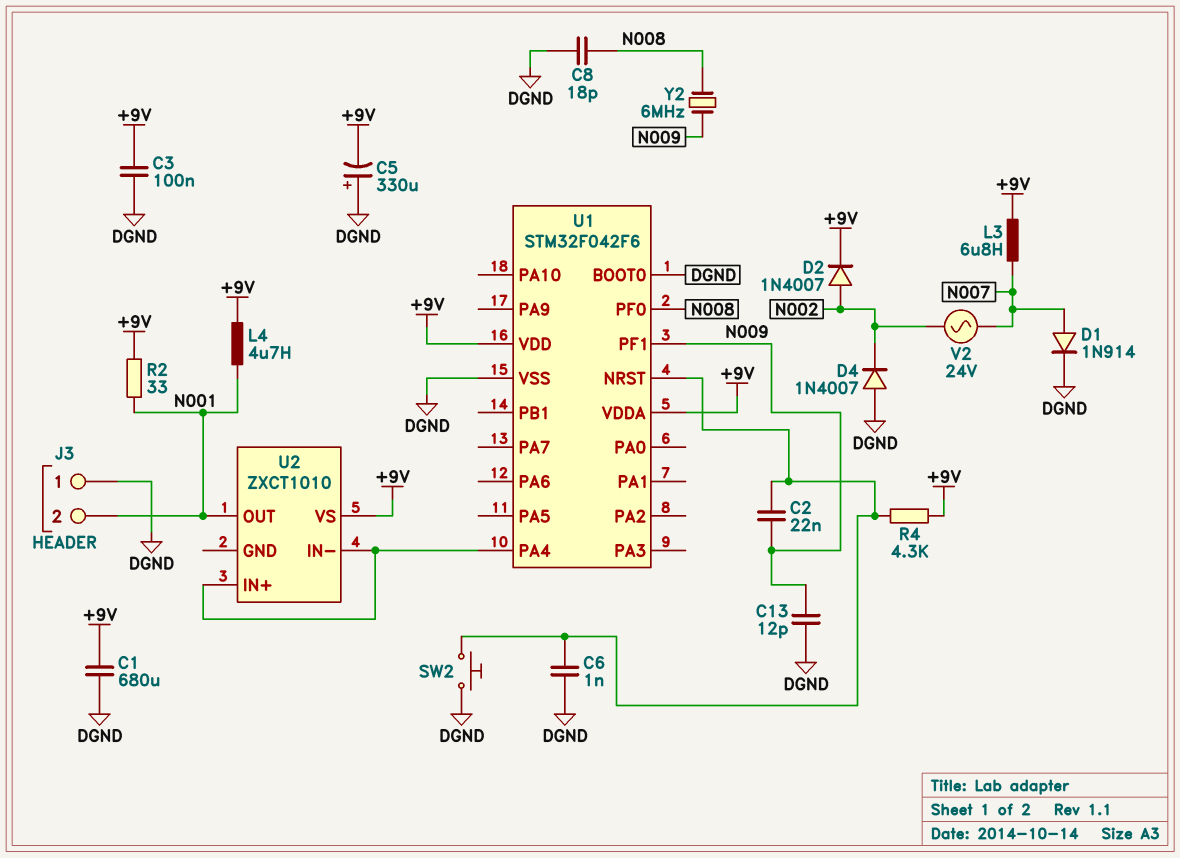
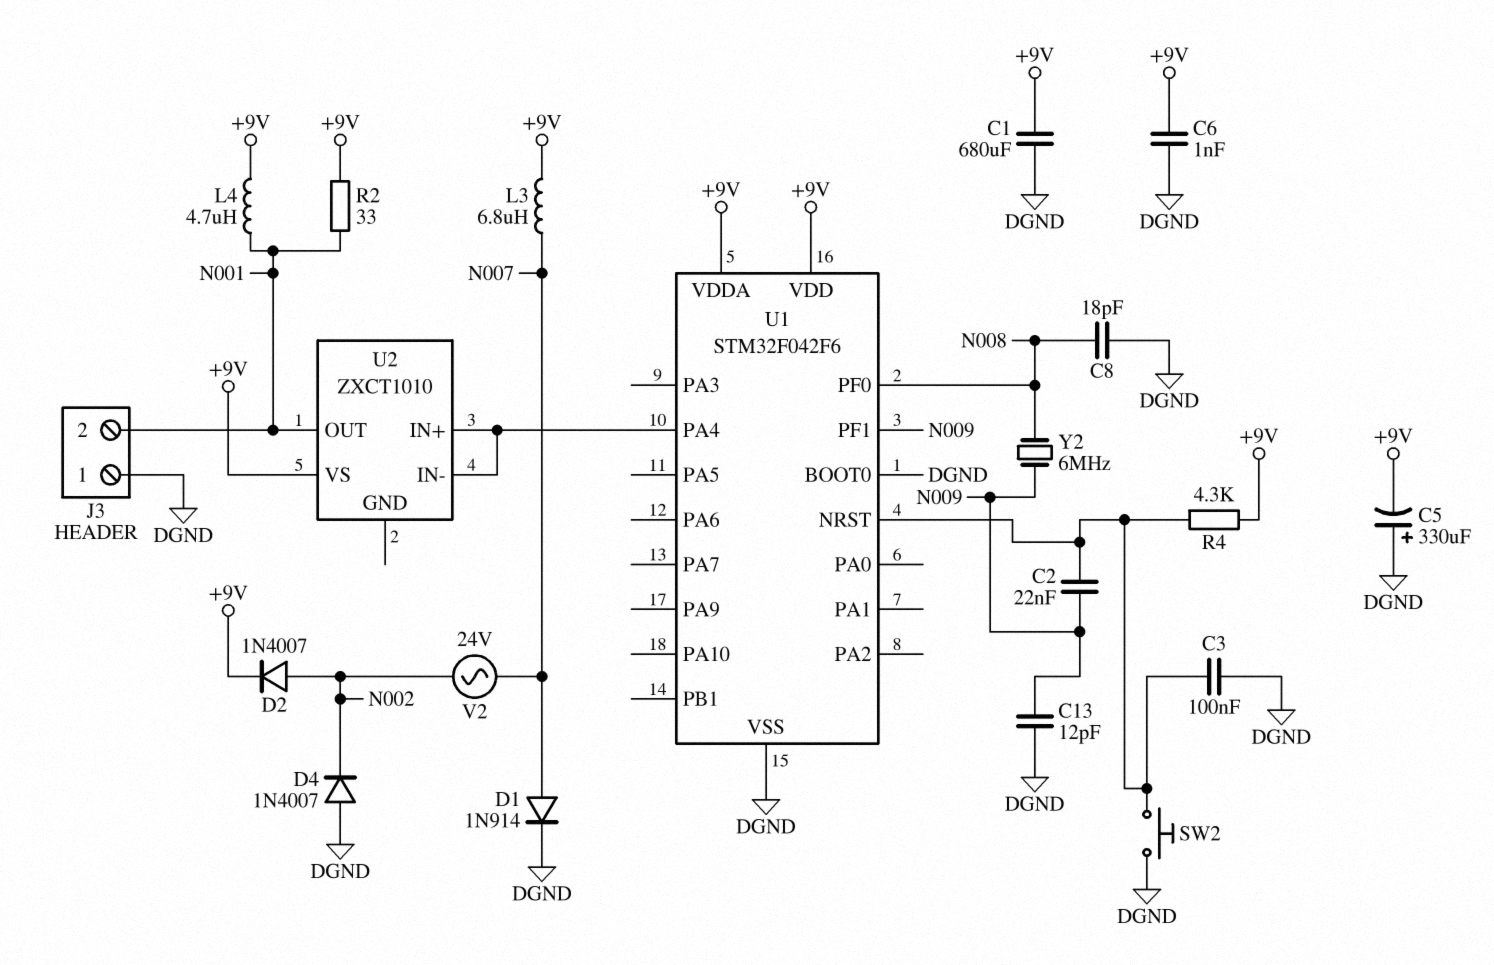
C3: 100nF (+9V, DGND) -> 100nF (DGND, U1/NRST)
C6: 1nF (DGND, U1/NRST) -> 1nF (+9V, DGND)

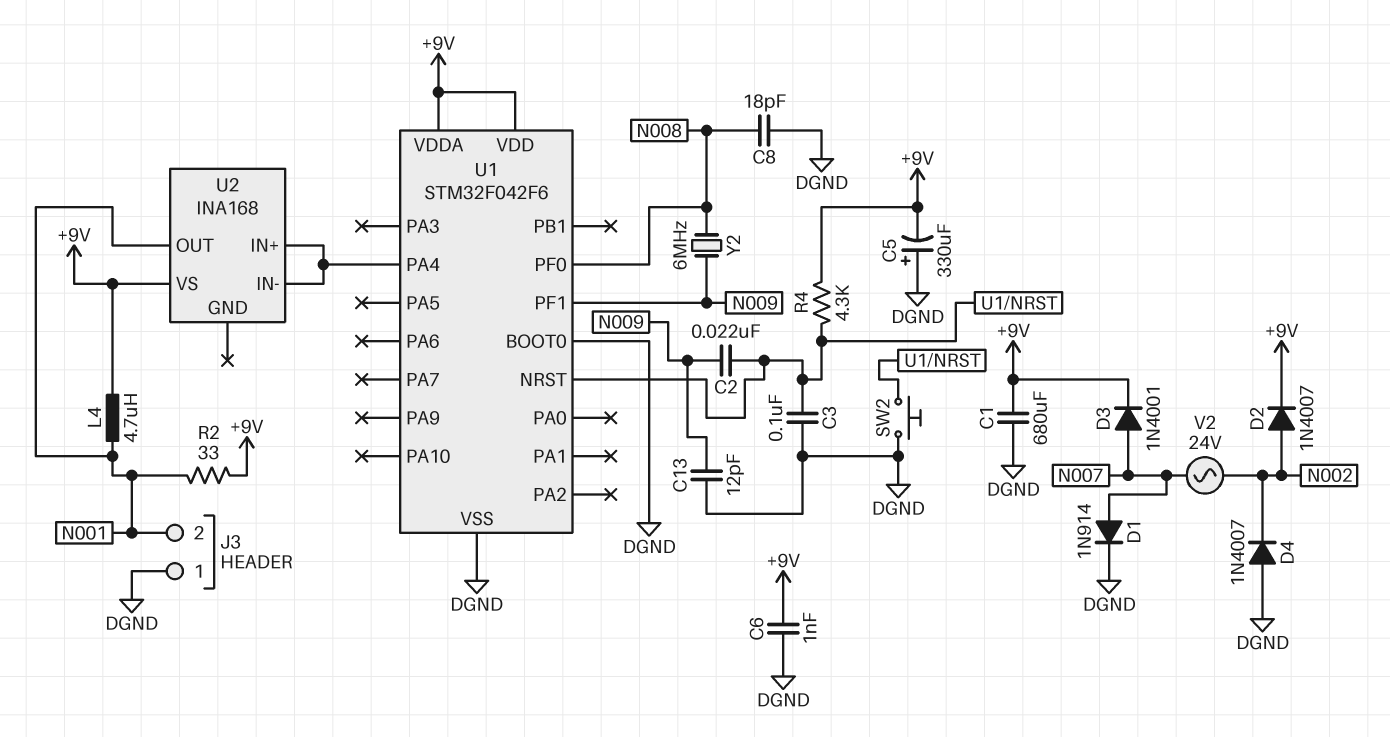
D3: none -> diode 1N4001 (A N007, K +9V)
L3: 6.8uH (+9V, N007) -> none
U2: ZXCT1010 -> INA168

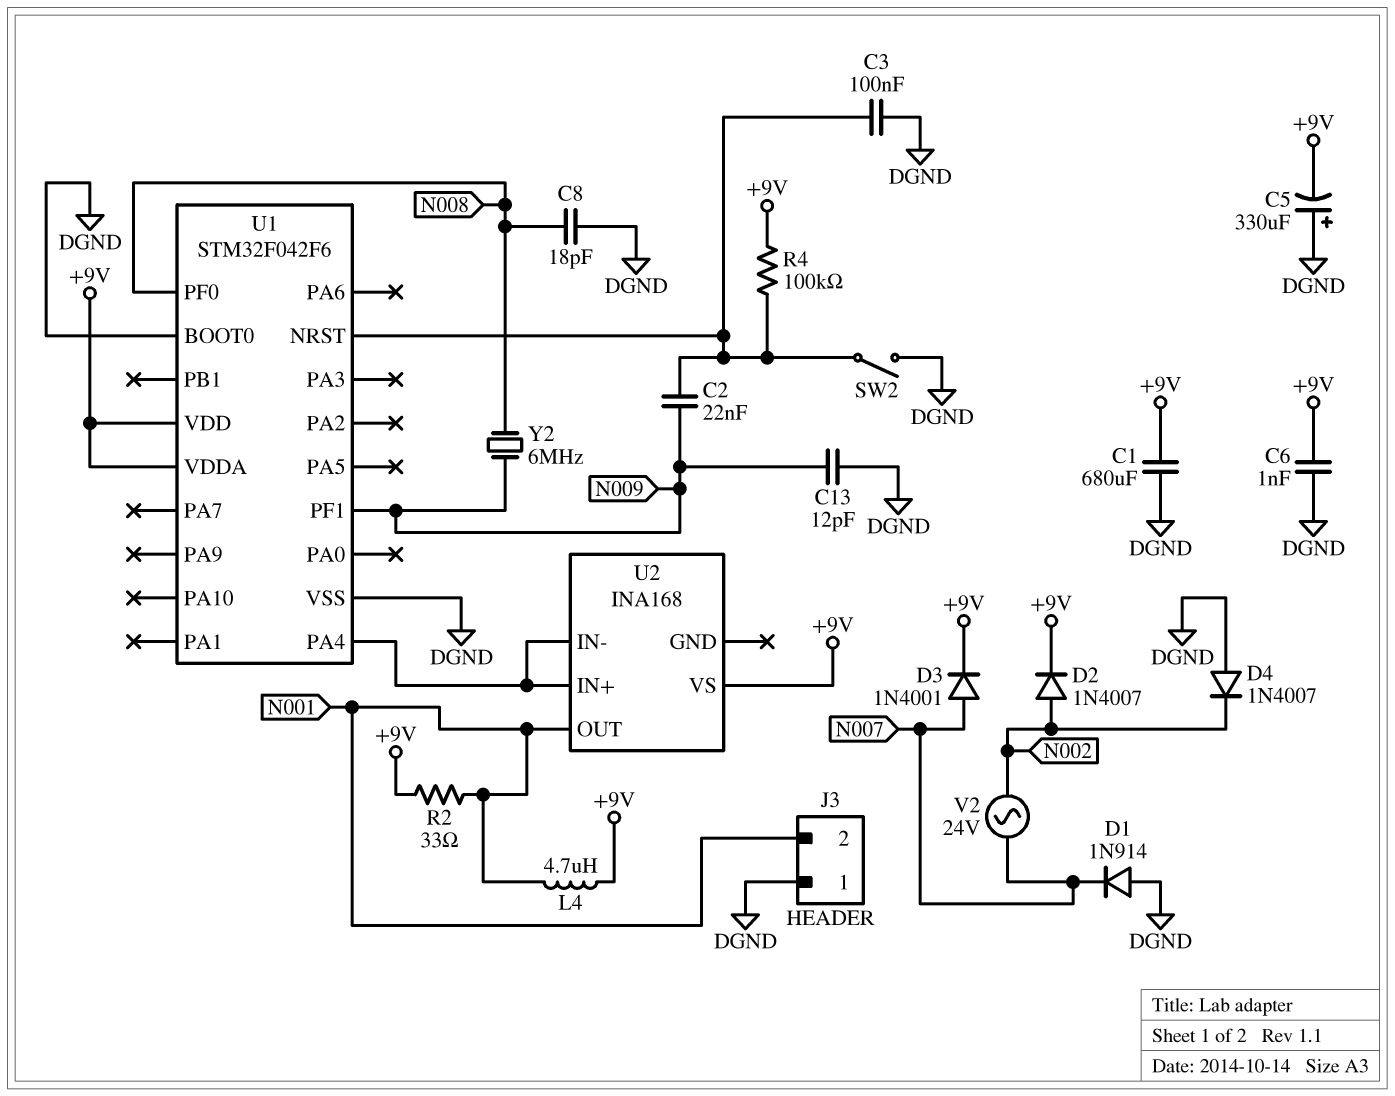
D1: diode 1N914 (A N007, K DGND) -> diode 1N914 (A DGND, K N007)
R4: 4.3k (+9V, U1/NRST) -> 100k (+9V, U1/NRST)
SW2: button (DGND, U1/NRST) -> switch (DGND, U1/NRST)

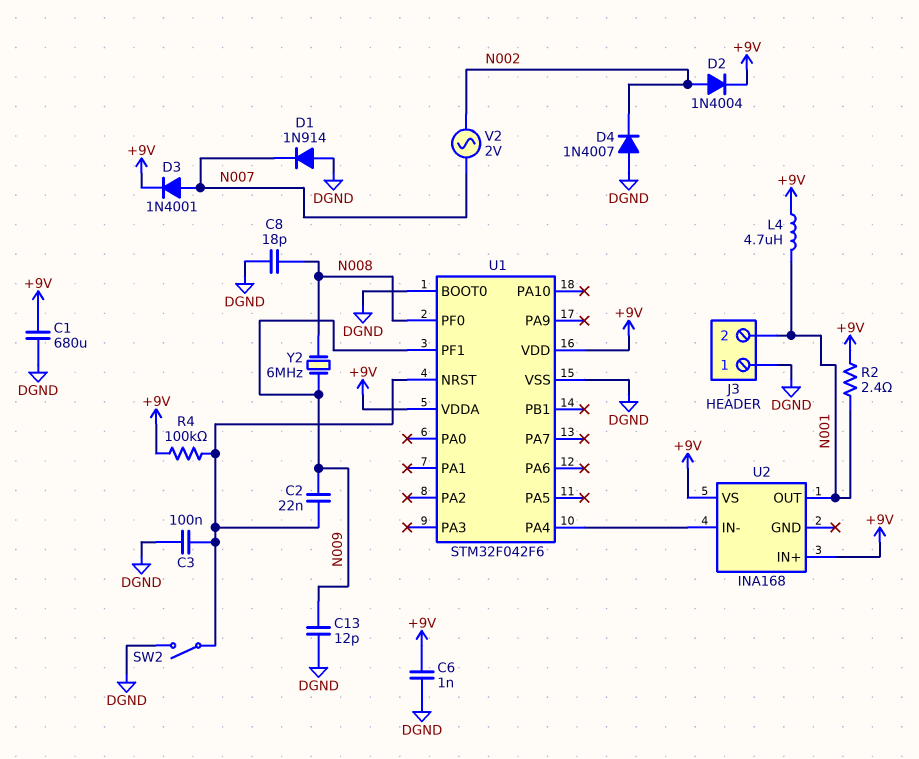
C5: 330uF (plus DGND, minus +9V) -> none
D2: diode 1N4007 (A N002, K +9V) -> diode 1N4004 (A N002, K +9V)
R2: 33 (+9V, N001) -> 2.4 (+9V, N001)
U2 pin IN+: U1/PA4 -> +9V
V2: AC 24V (N002, N007) -> AC 2V (N002, N007)

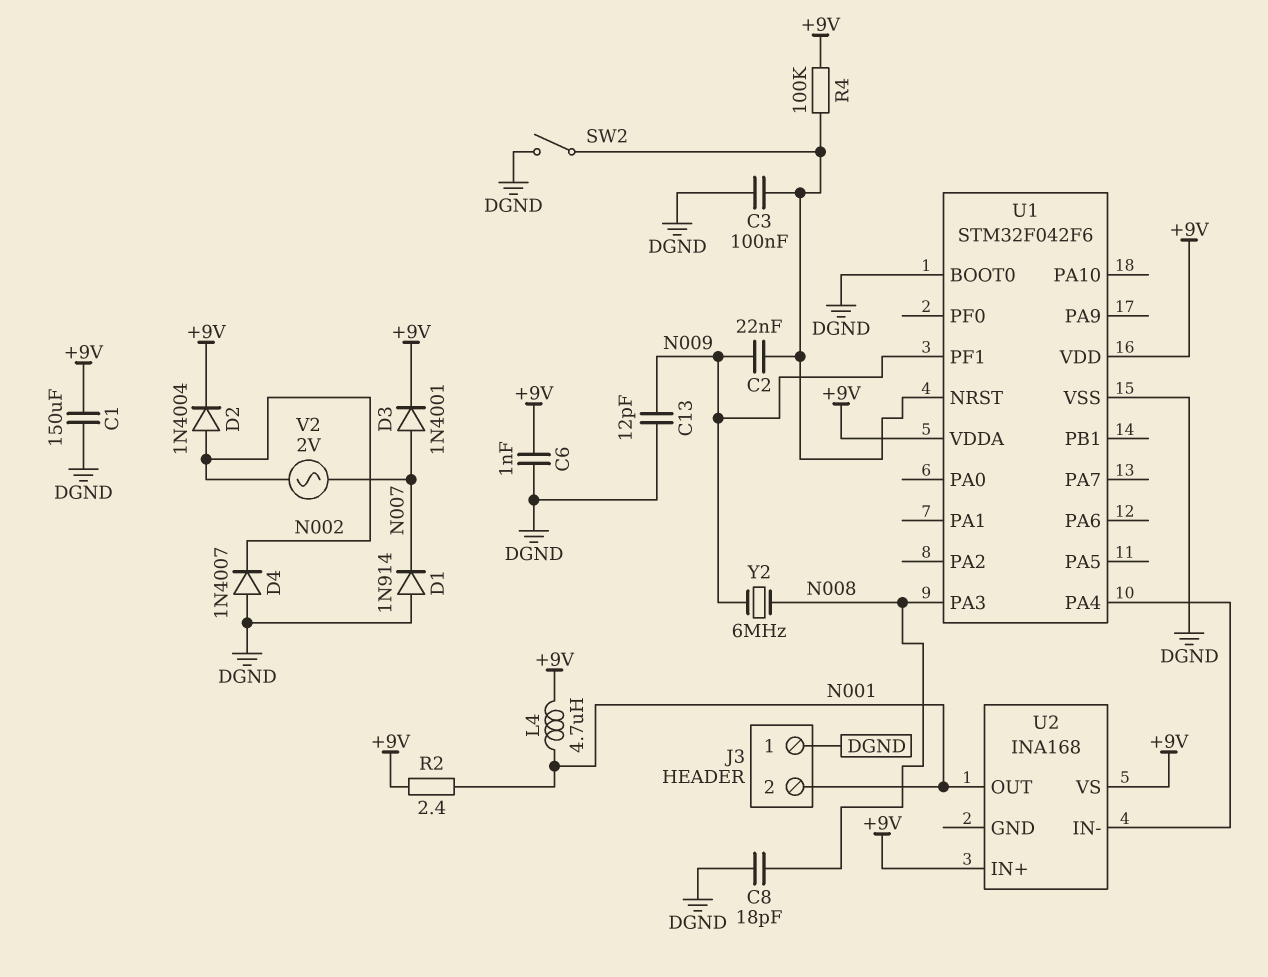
C1: 680uF (+9V, DGND) -> 150uF (+9V, DGND)
U1 pin PA3: none -> N008
U1 pin PF0: N008 -> none

